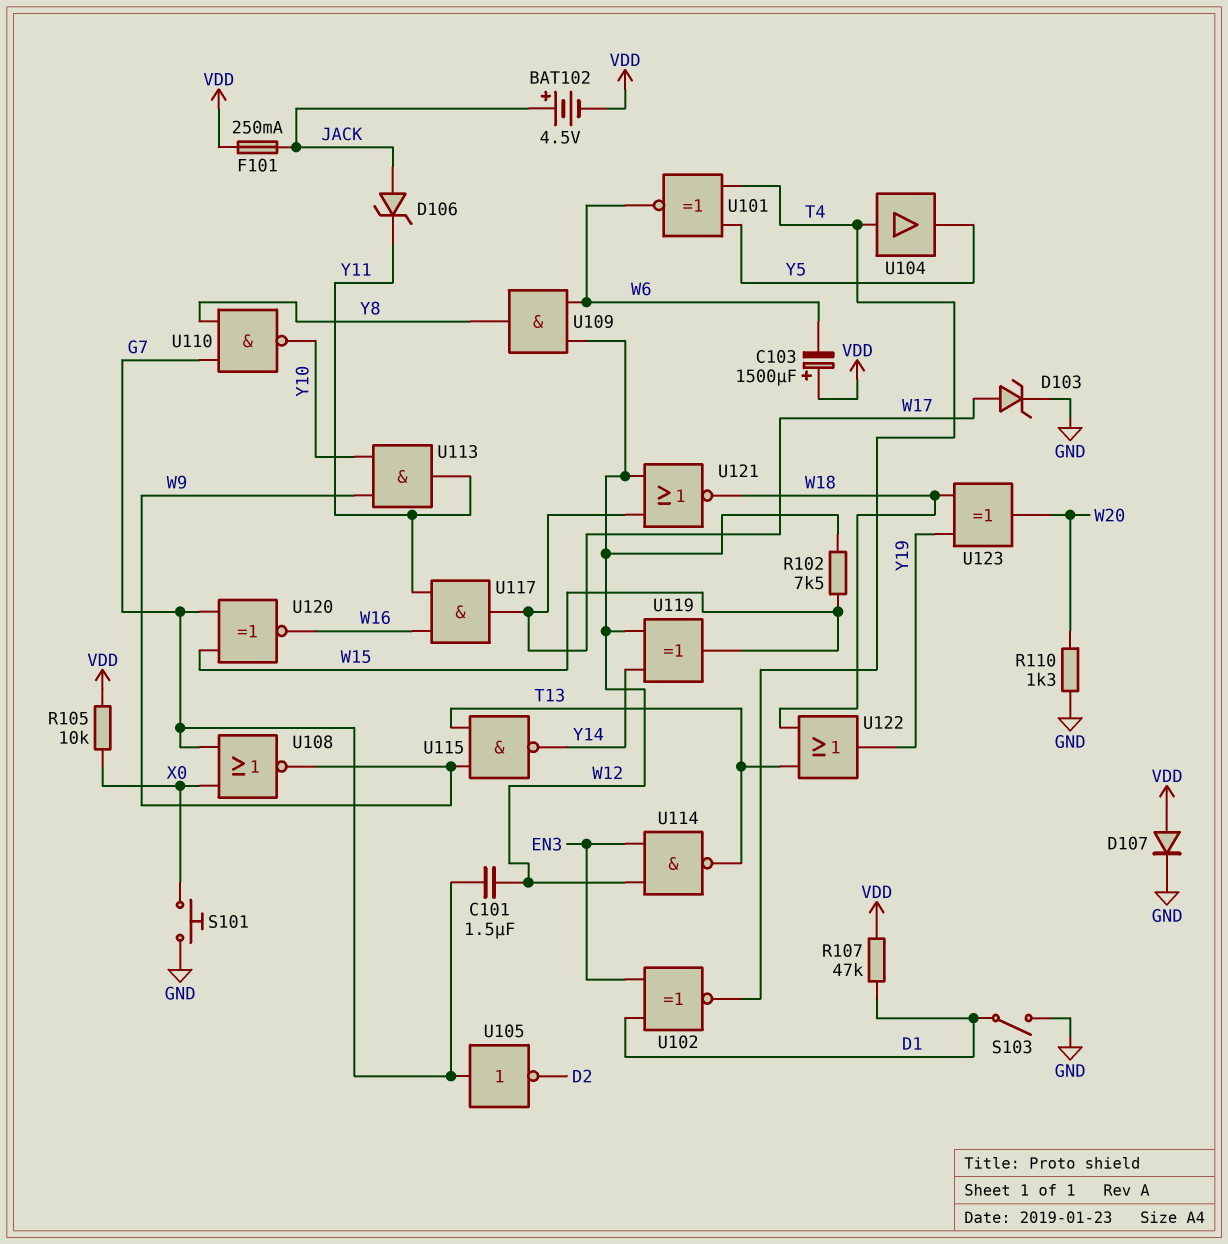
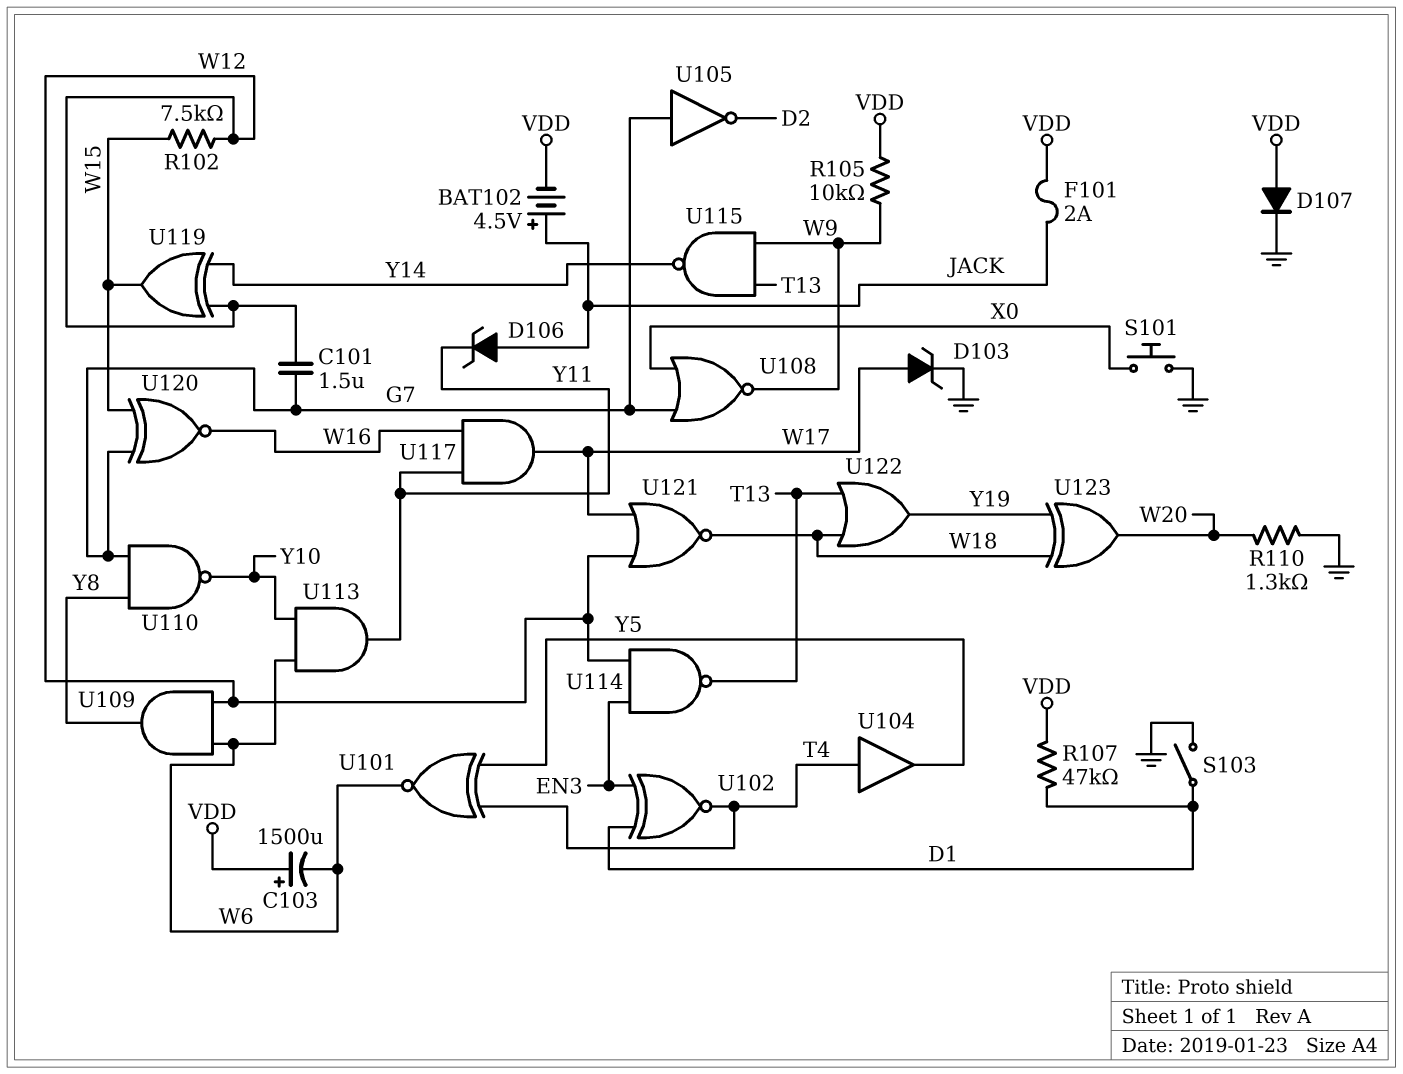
F101: 250mA (JACK, VDD) -> 2A (JACK, VDD)
R105: 10k (VDD, X0) -> 10k (VDD, W9)
U113: AND (in W9, in Y10, out Y11) -> AND (in W6, in Y10, out Y11)

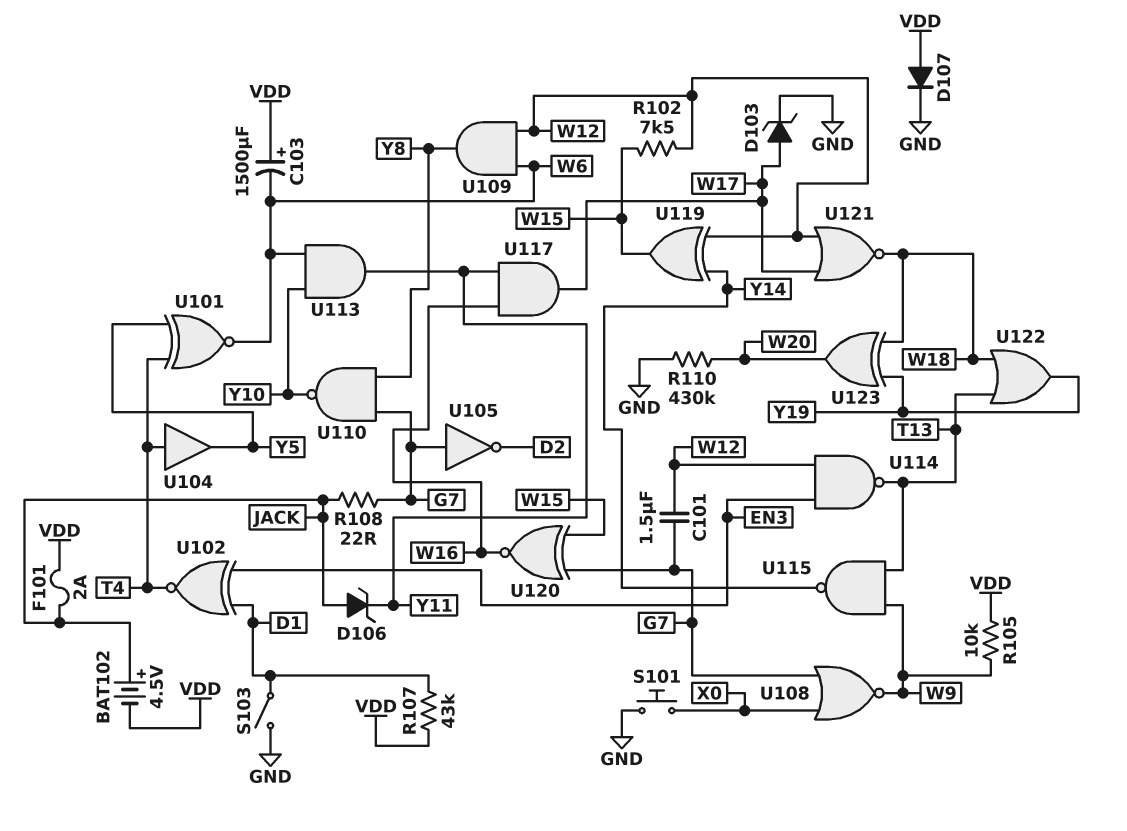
R107: 47k (D1, VDD) -> 43k (D1, VDD)
R108: none -> 22 (G7, JACK)
R110: 1.3k (GND, W20) -> 430k (GND, W20)

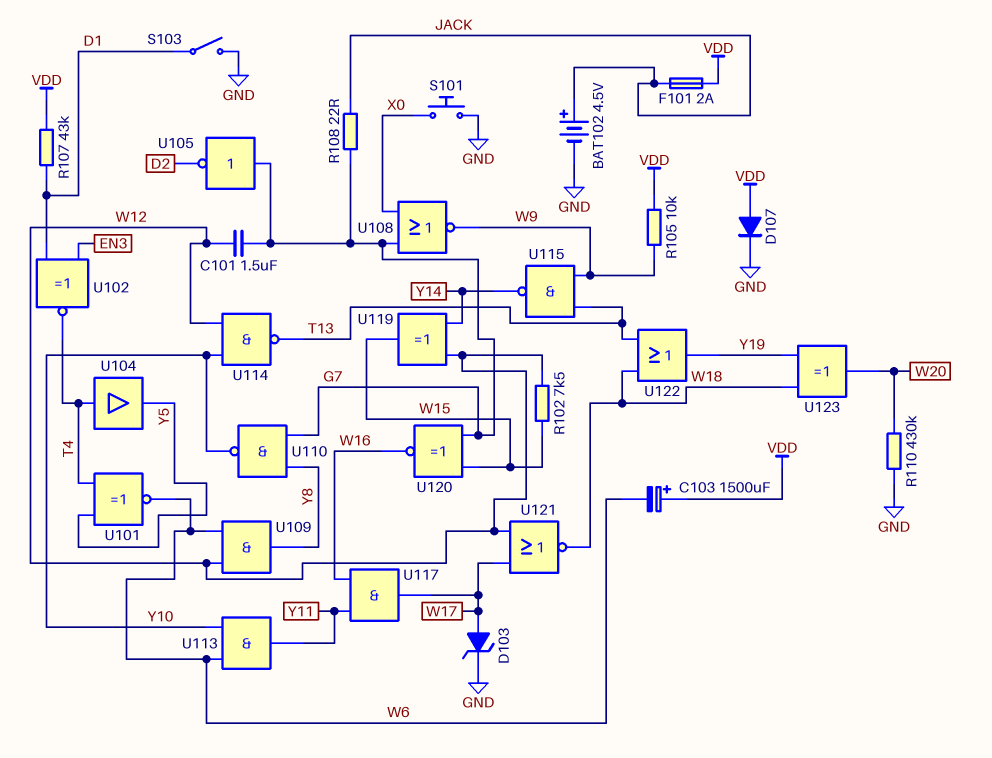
BAT102: 4.5V (plus JACK, minus VDD) -> 4.5V (plus JACK, minus GND)
D106: zener (A JACK, K Y11) -> none
U114: NAND (in EN3, in W12, out T13) -> NAND (in W12, in Y10, out T13)

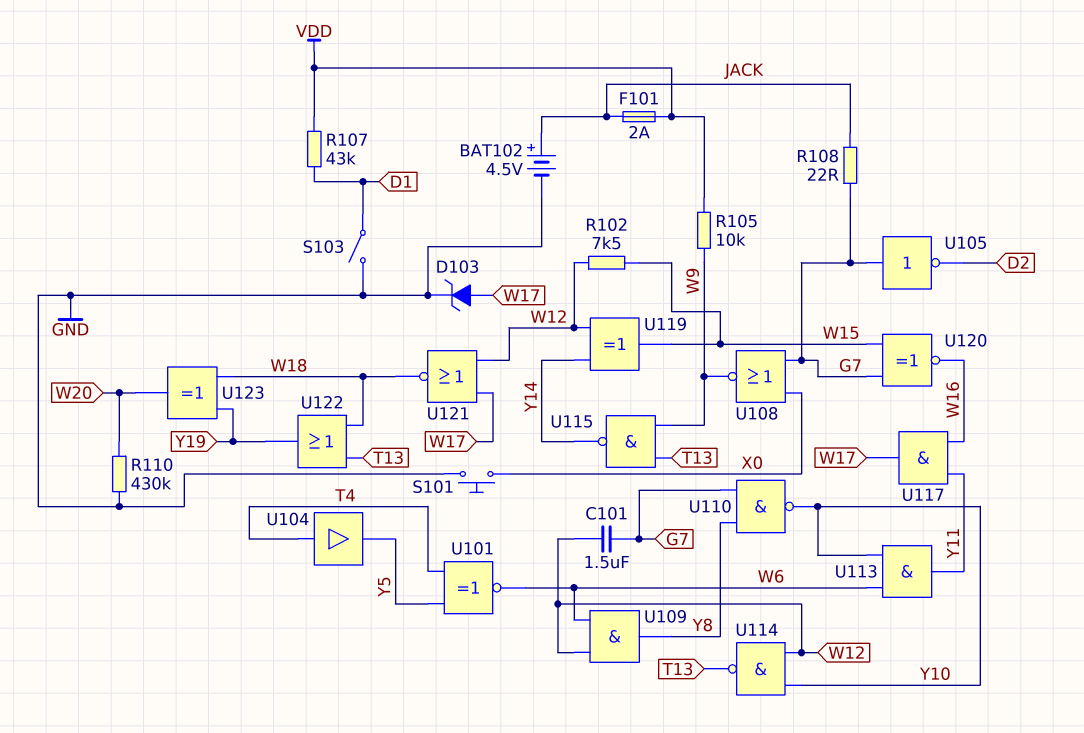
C103: 1500uF (plus VDD, minus W6) -> none
D107: diode (A VDD, K GND) -> none
U102: XNOR (in D1, in EN3, out T4) -> none

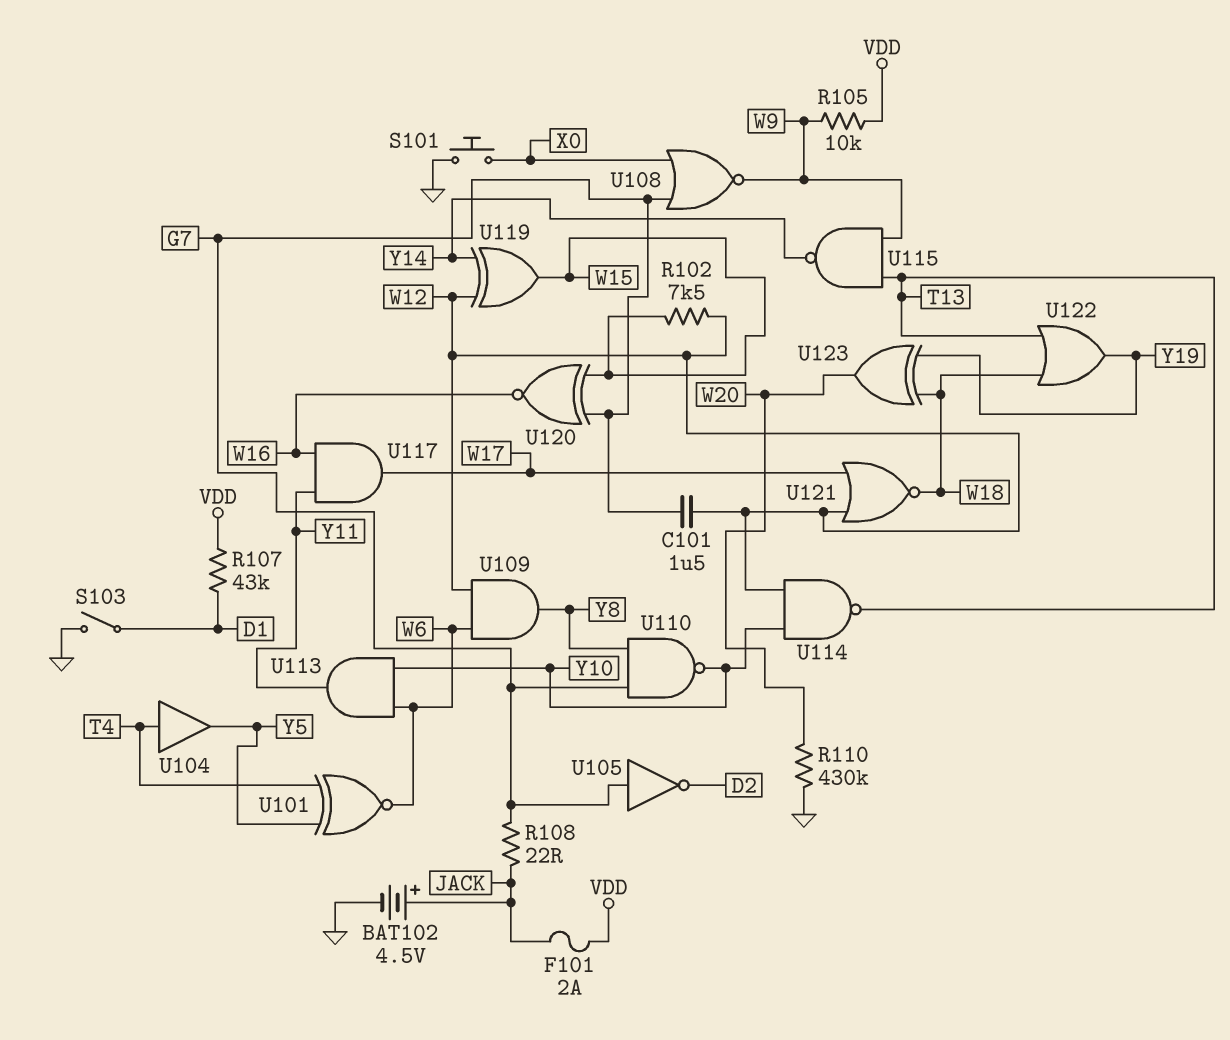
D103: zener (A W17, K GND) -> none

